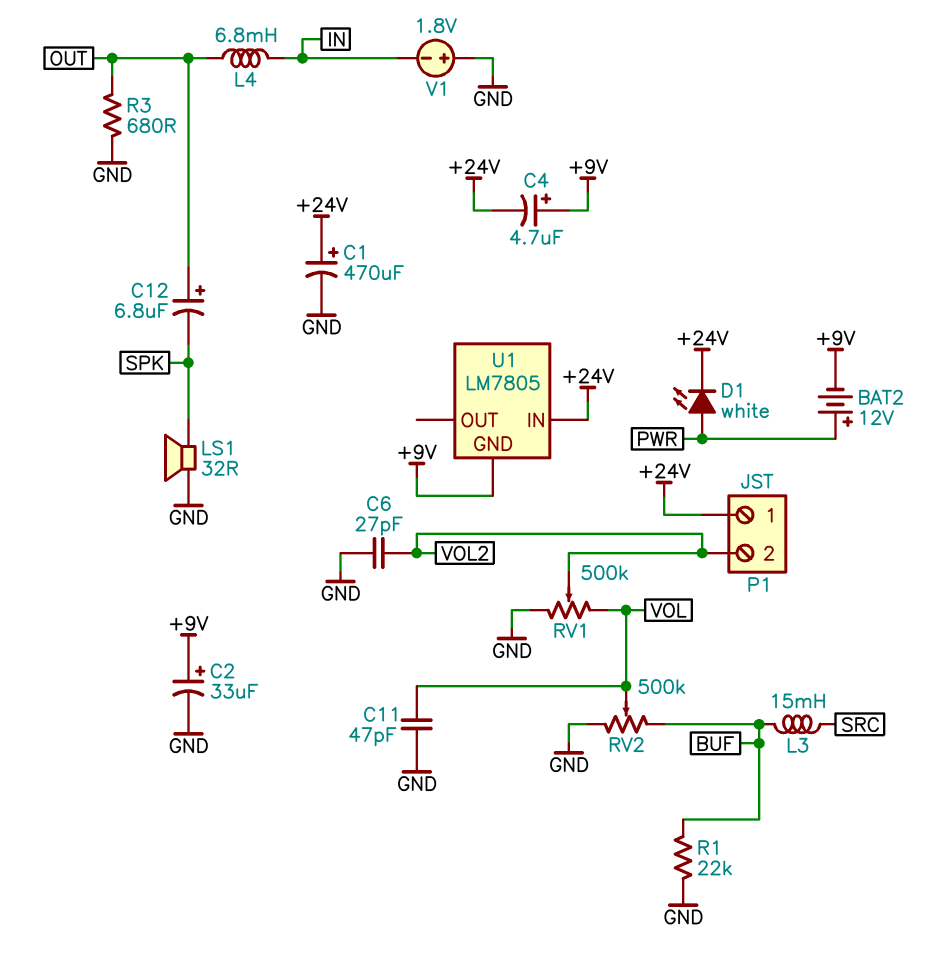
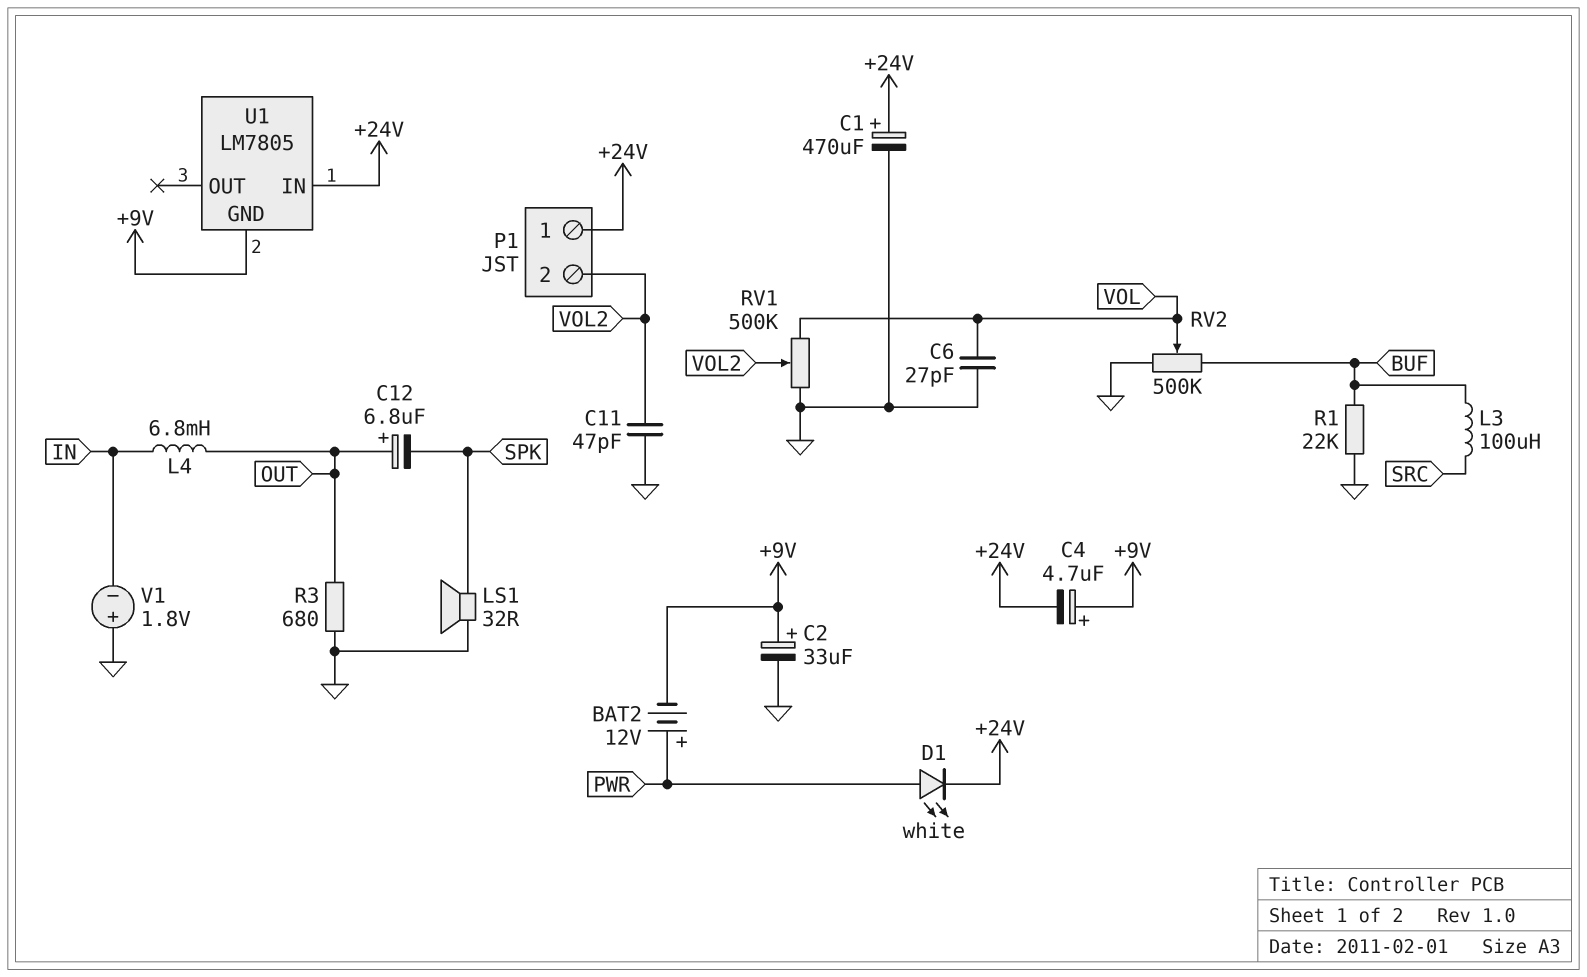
C6: 27pF (GND, VOL2) -> 27pF (GND, VOL)
C11: 47pF (GND, VOL) -> 47pF (GND, VOL2)
L3: 15mH (BUF, SRC) -> 100uH (BUF, SRC)

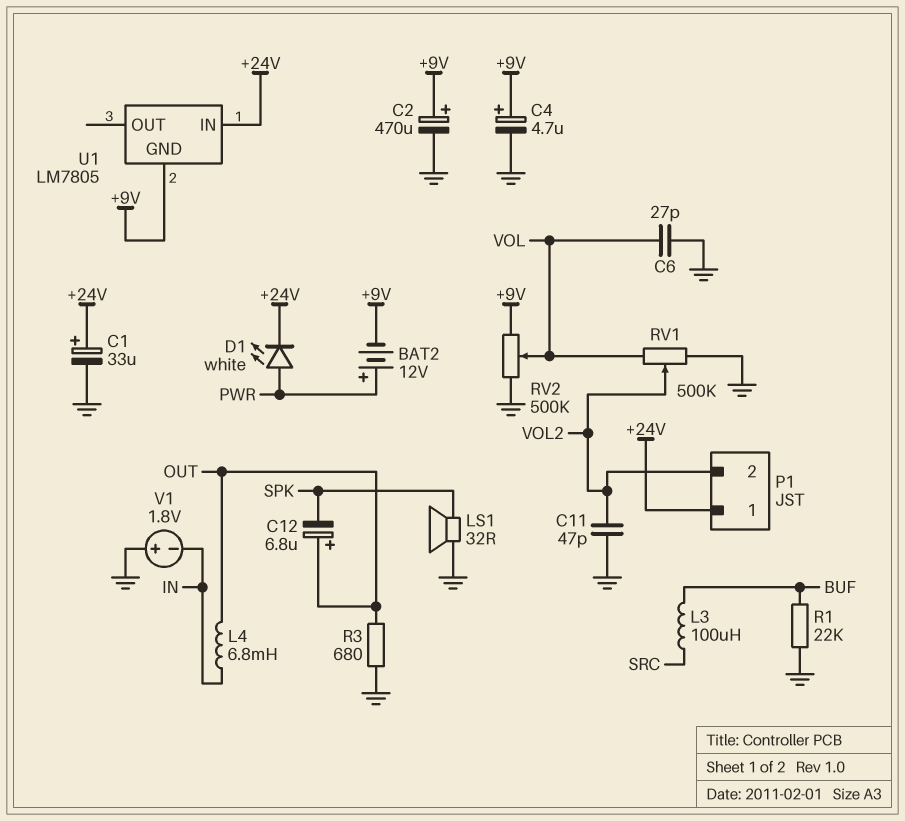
C1: 470uF (plus +24V, minus GND) -> 33uF (plus +24V, minus GND)
C2: 33uF (plus +9V, minus GND) -> 470uF (plus +9V, minus GND)
C4: 4.7uF (plus +9V, minus +24V) -> 4.7uF (plus +9V, minus GND)
RV2: 500k (BUF, GND, wiper VOL) -> 500k (+9V, GND, wiper VOL)

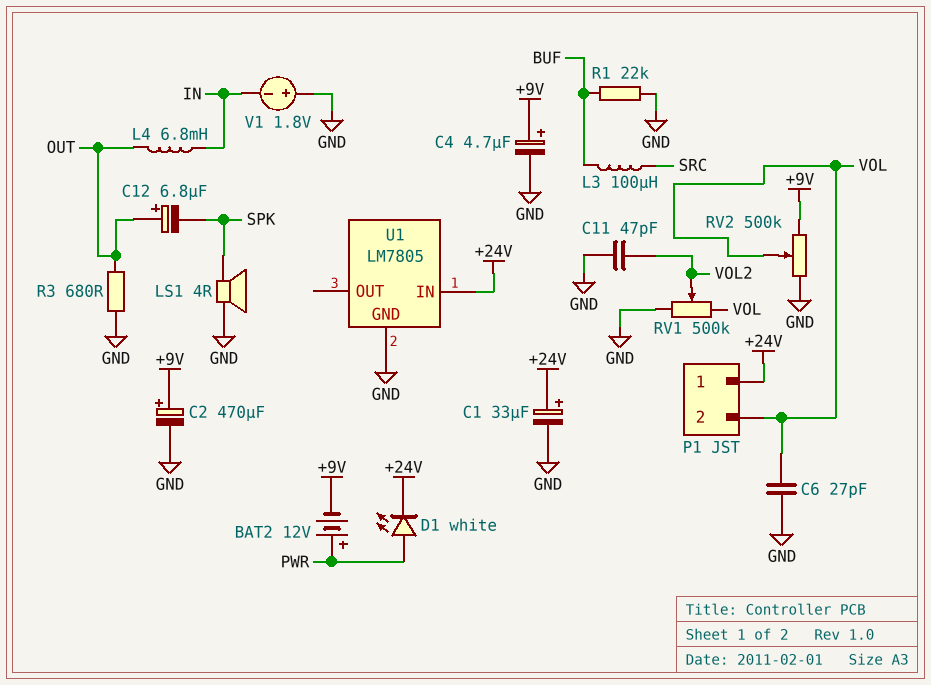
LS1: speaker 32R (GND, SPK) -> speaker 4R (GND, SPK)
P1 pin 2: VOL2 -> VOL
U1 pin GND: +9V -> GND

